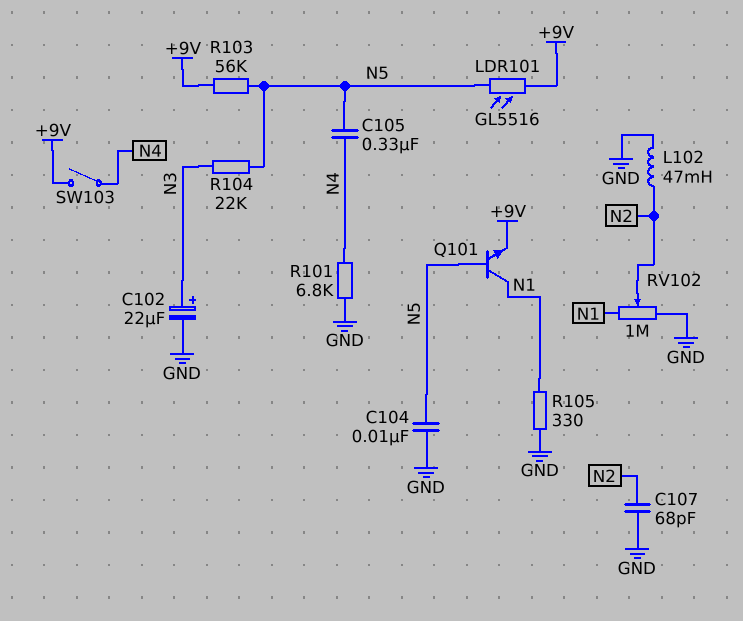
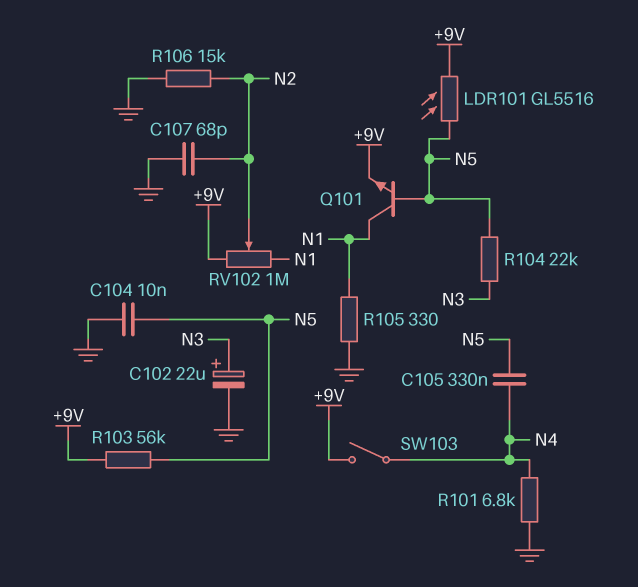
L102: 47mH (GND, N2) -> none
R106: none -> 15k (GND, N2)
RV102: 1M (GND, N1, wiper N2) -> 1M (+9V, N1, wiper N2)

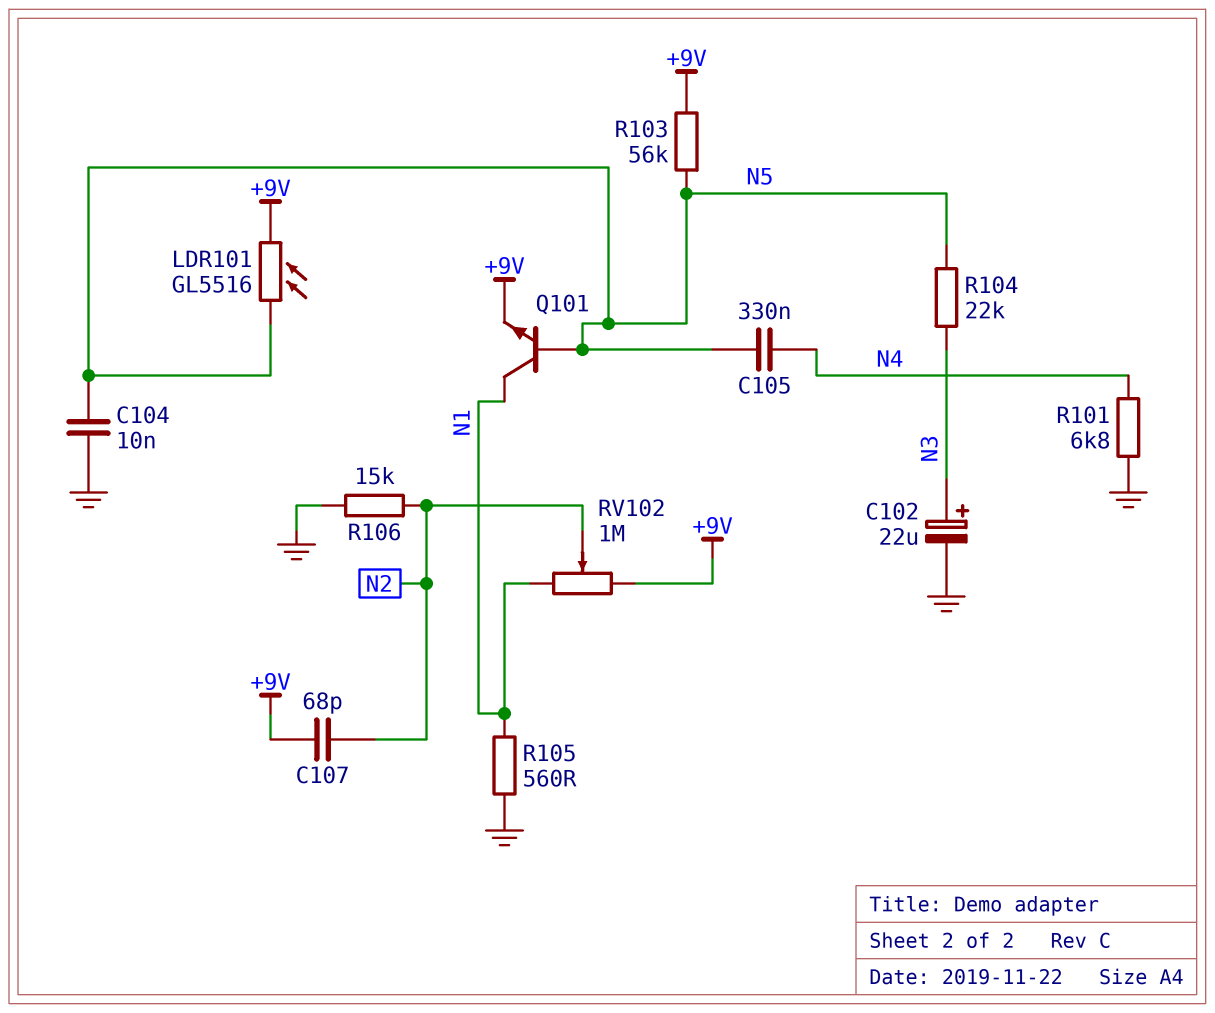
C107: 68pF (GND, N2) -> 68pF (+9V, N2)
R105: 330 (GND, N1) -> 560 (GND, N1)
SW103: switch (+9V, N4) -> none

